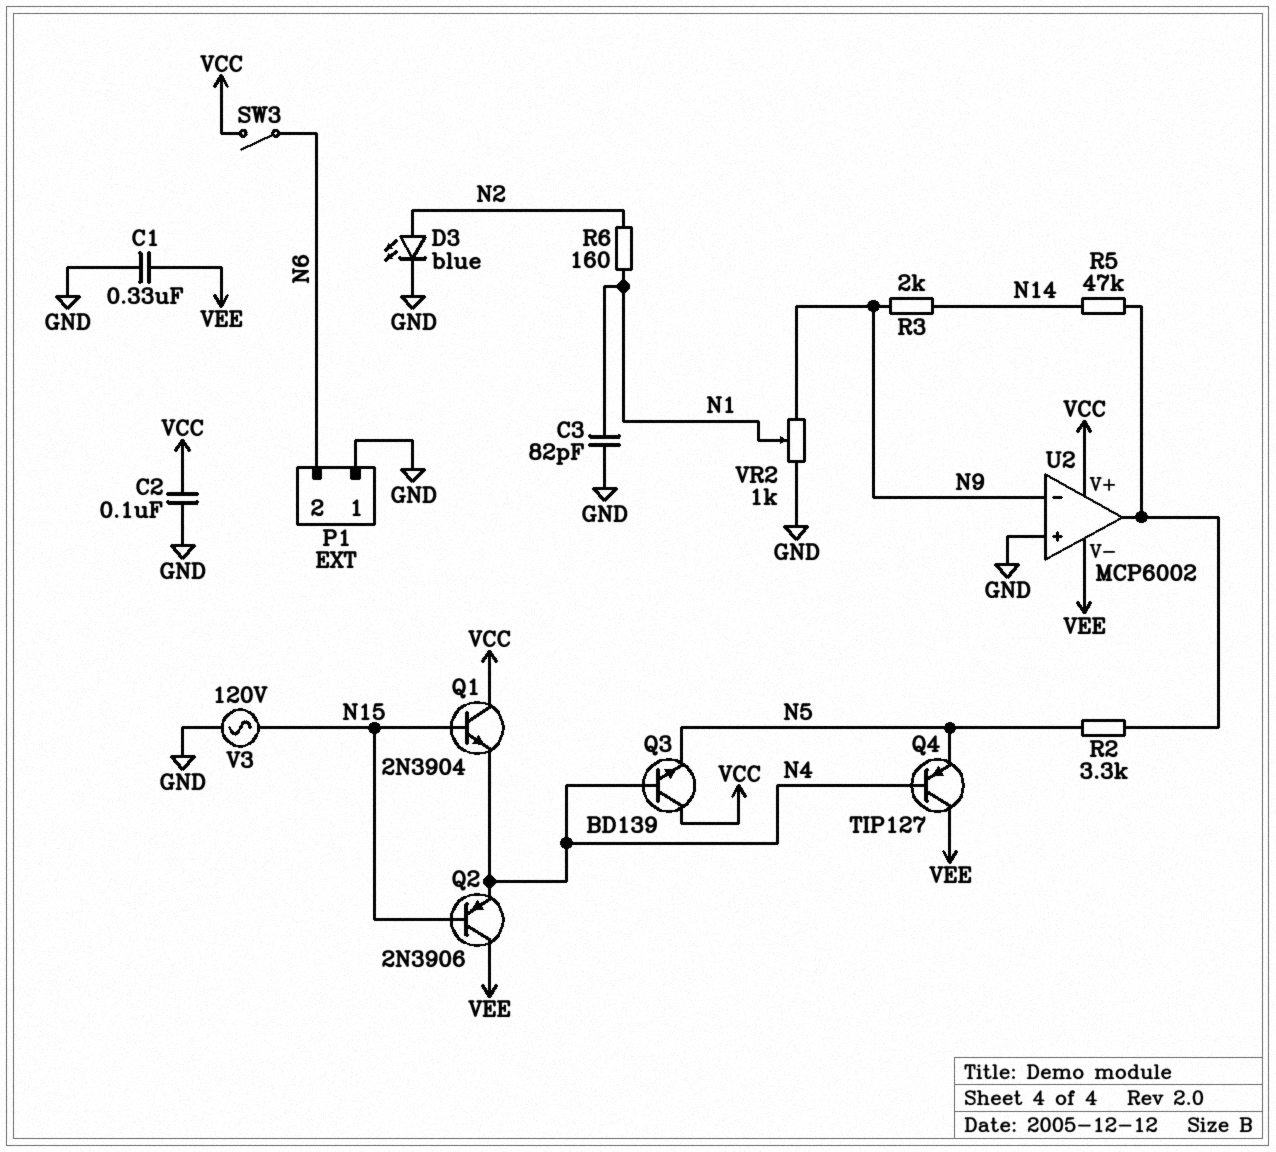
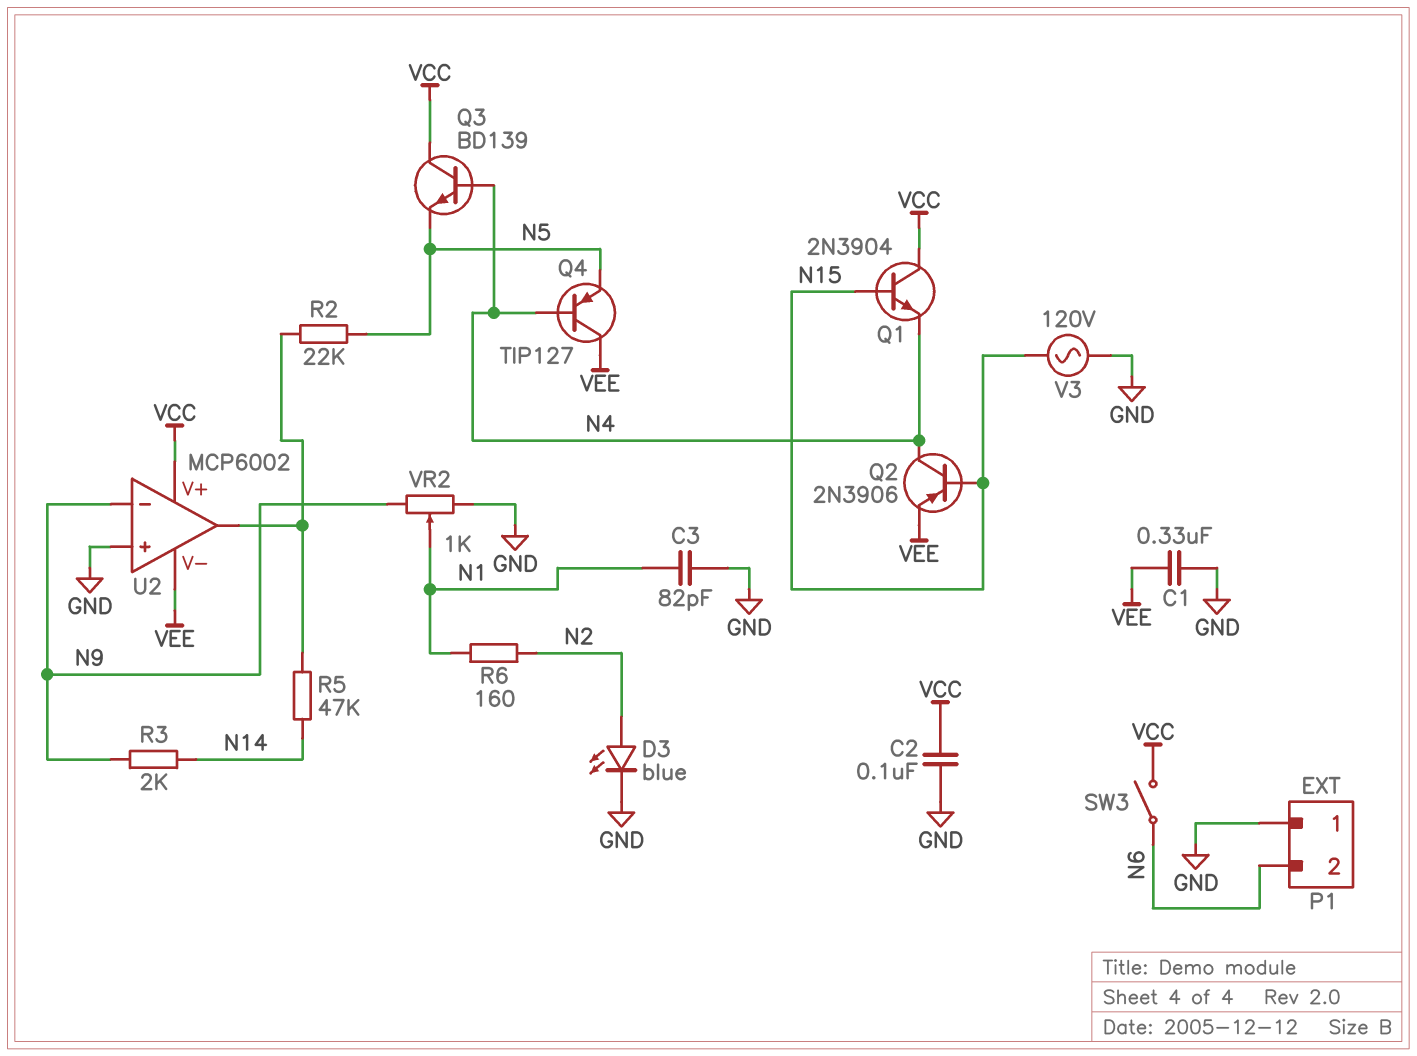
Q2: PNP 2N3906 (B N15, C VEE, E N4) -> PNP 2N3906 (B N15, C N4, E VEE)
R2: 3.3k (N5, U2/out) -> 22k (N5, U2/out)

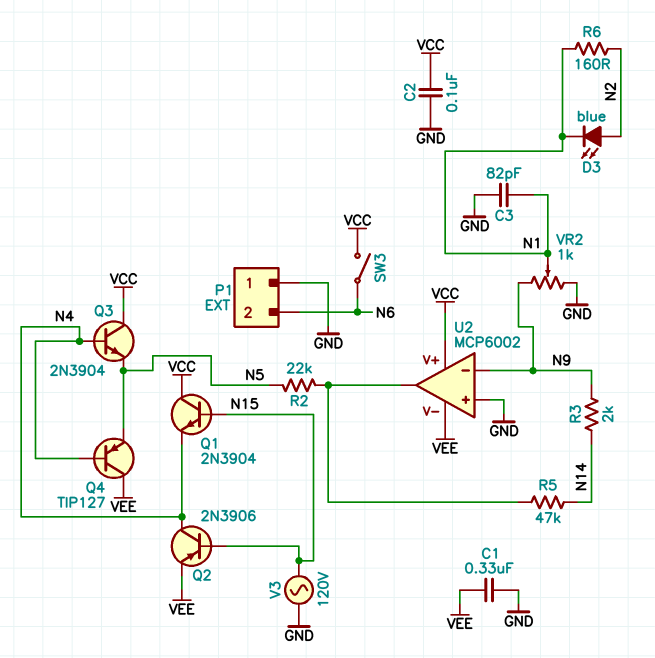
D3: LED blue (A N2, K GND) -> LED blue (A N2, K N1)
Q3: NPN BD139 (B N4, C VCC, E N5) -> NPN 2N3904 (B N4, C VCC, E N5)

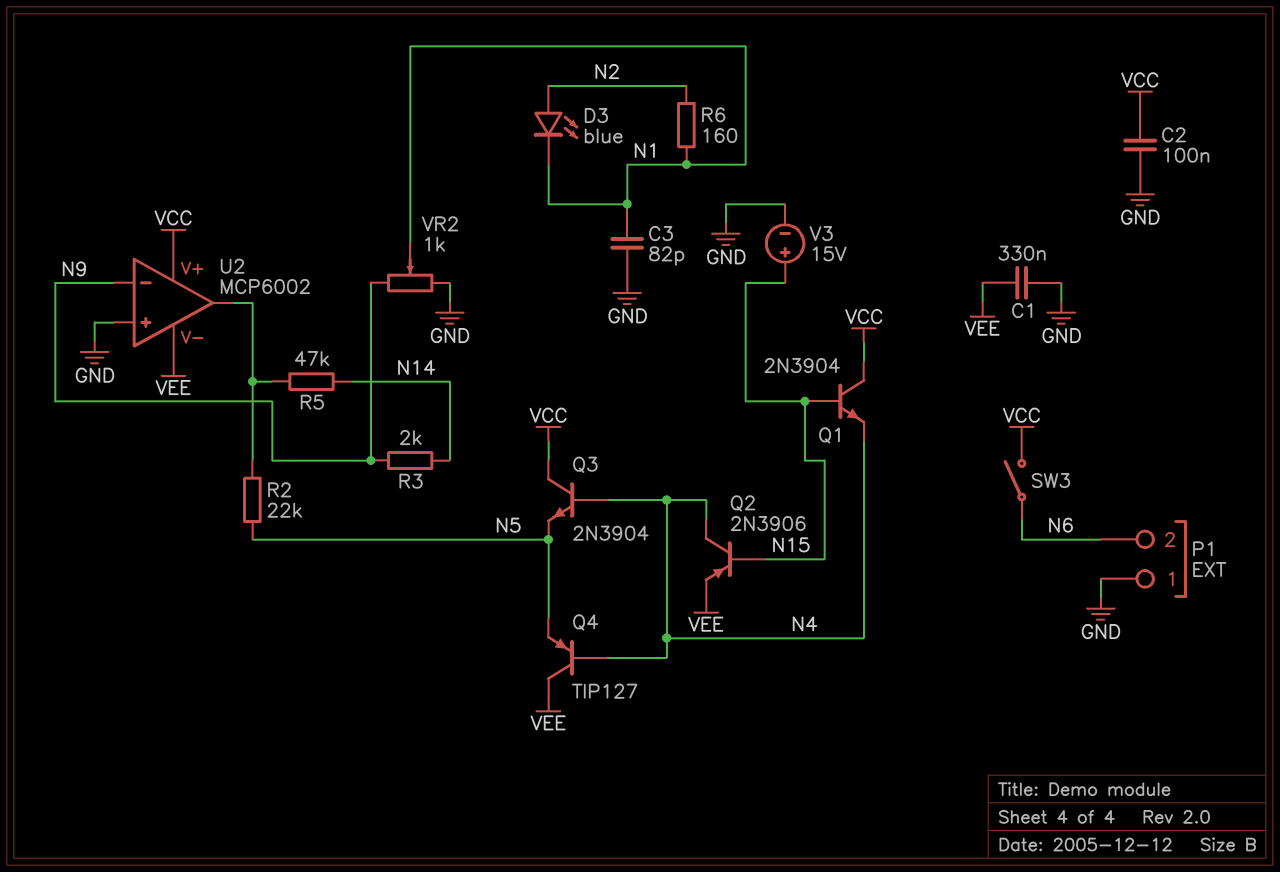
V3: AC 120V (GND, N15) -> 15V (plus N15, minus GND)

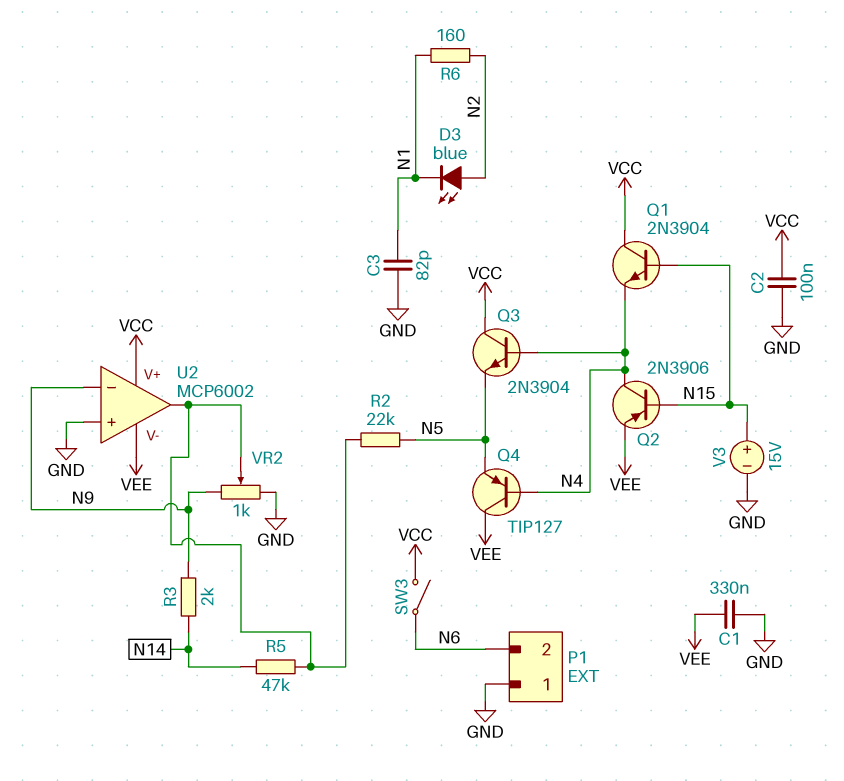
VR2: 1k (GND, N9, wiper N1) -> 1k (GND, N9, wiper U2/out)

